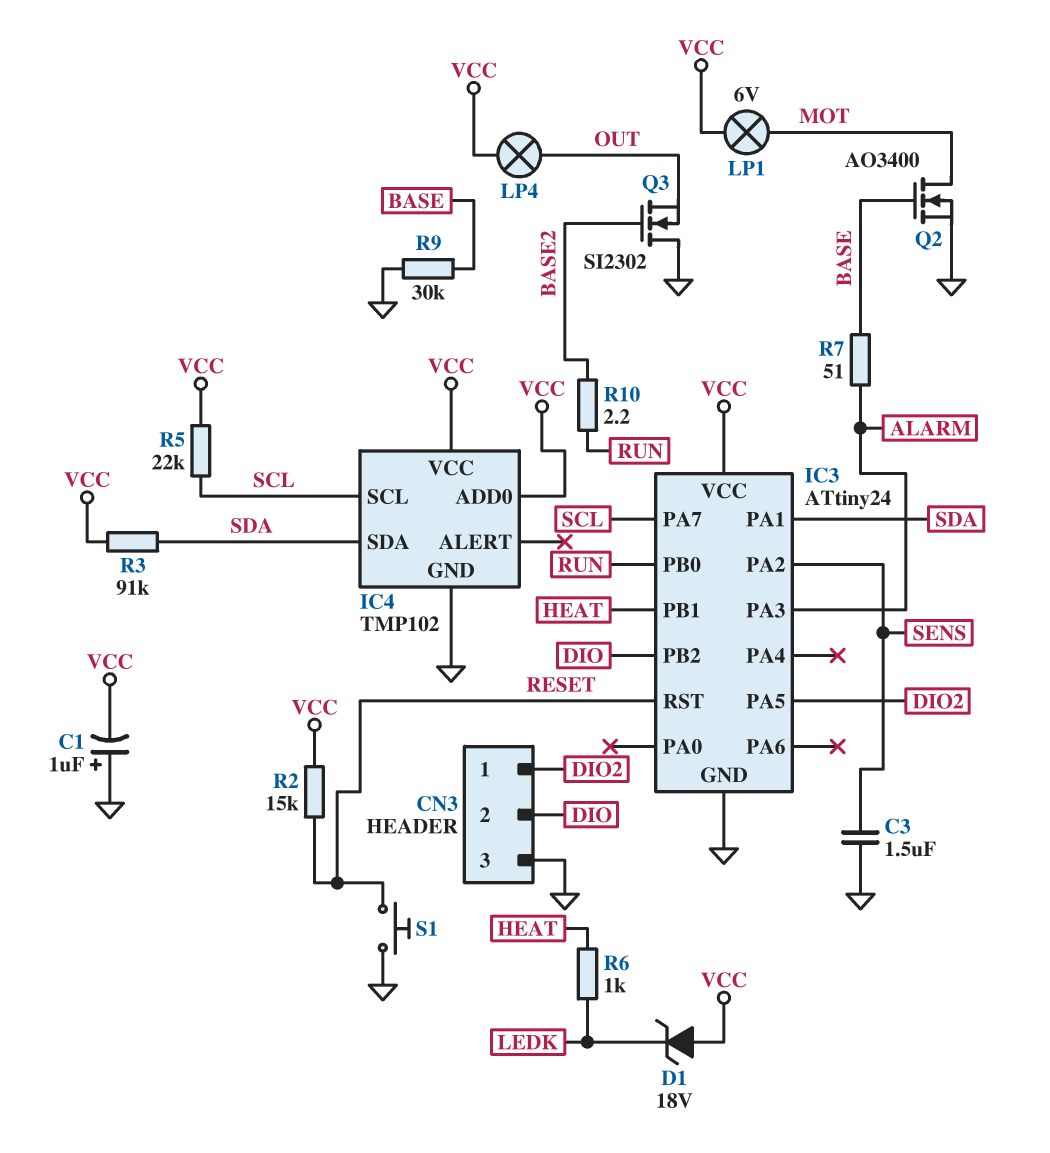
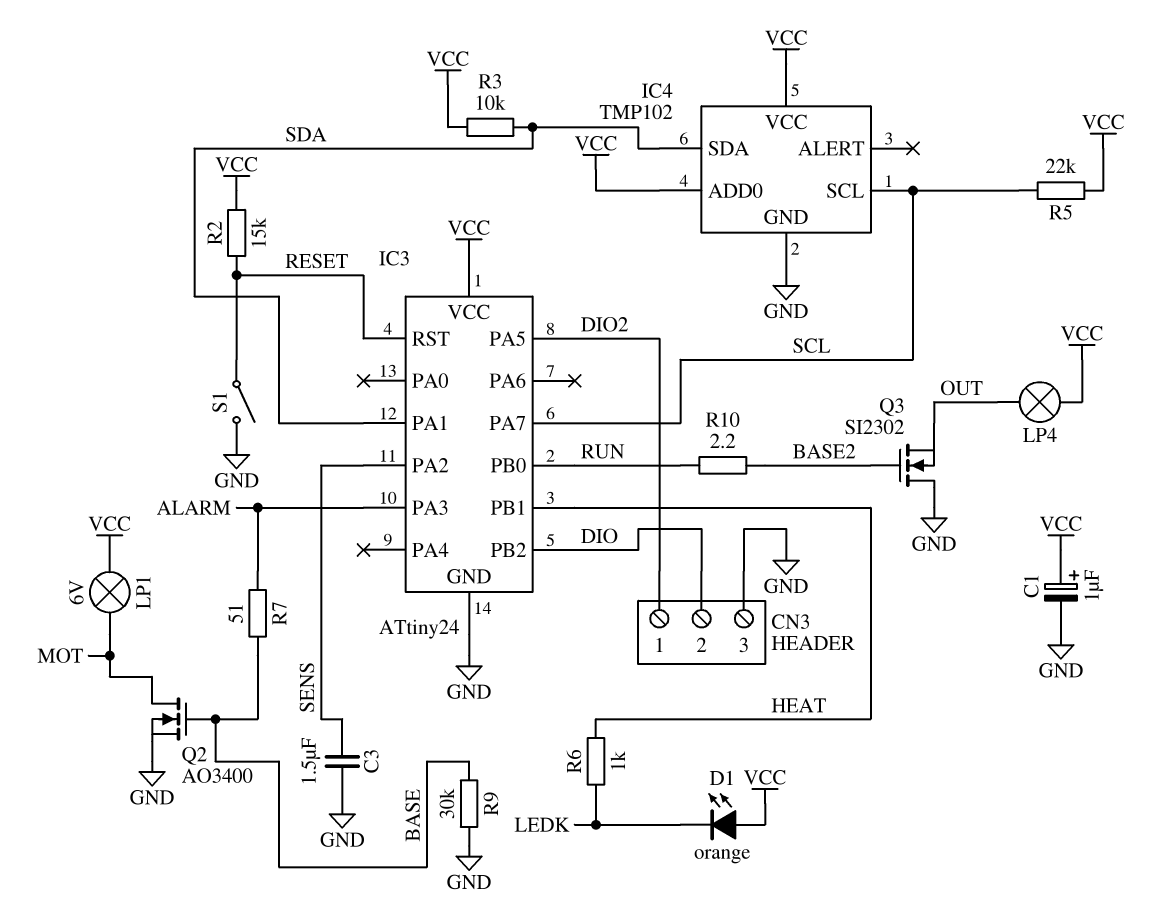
C1: 1uF (plus GND, minus VCC) -> 1uF (plus VCC, minus GND)
D1: zener 18V (A VCC, K LEDK) -> LED orange (A VCC, K LEDK)
R3: 91k (SDA, VCC) -> 10k (SDA, VCC)
S1: button (GND, RESET) -> switch (GND, RESET)

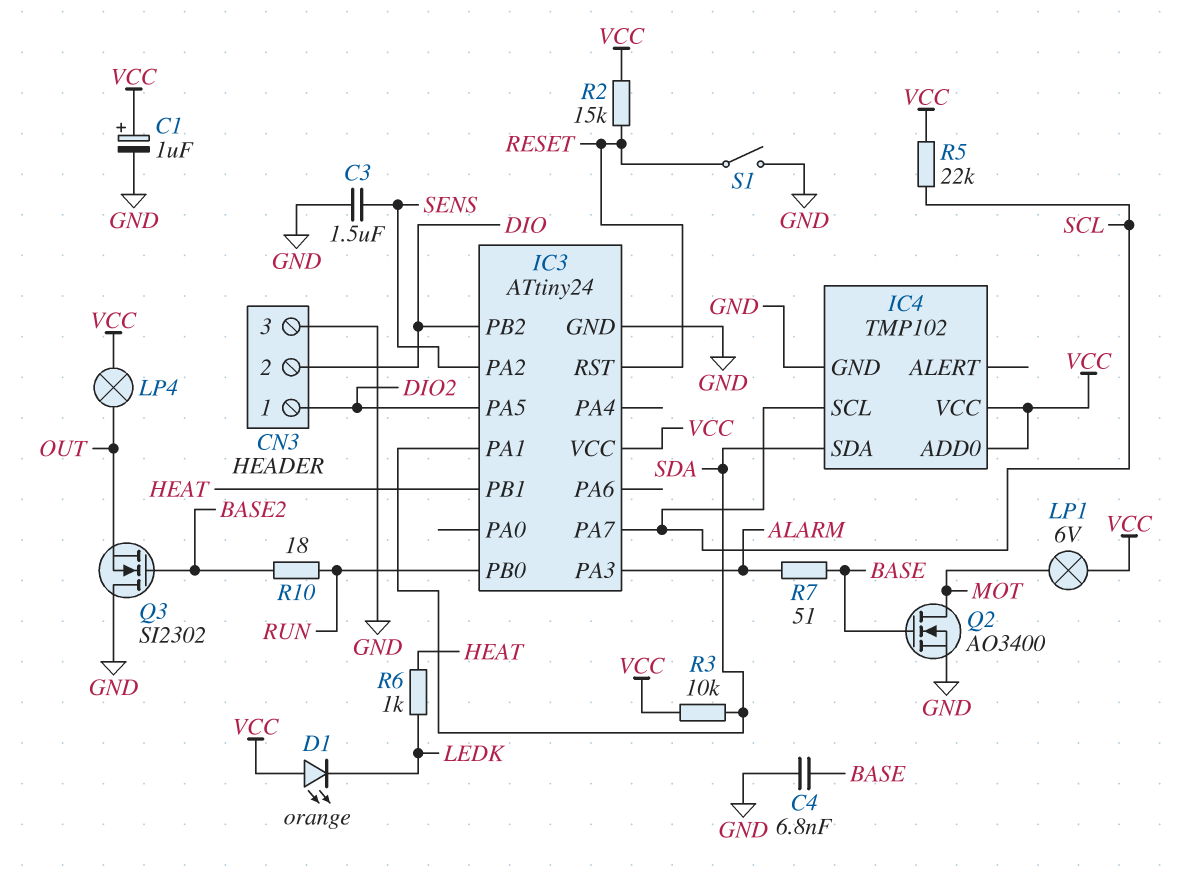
C4: none -> 6.8nF (BASE, GND)
R9: 30k (BASE, GND) -> none
R10: 2.2 (BASE2, RUN) -> 18 (BASE2, RUN)

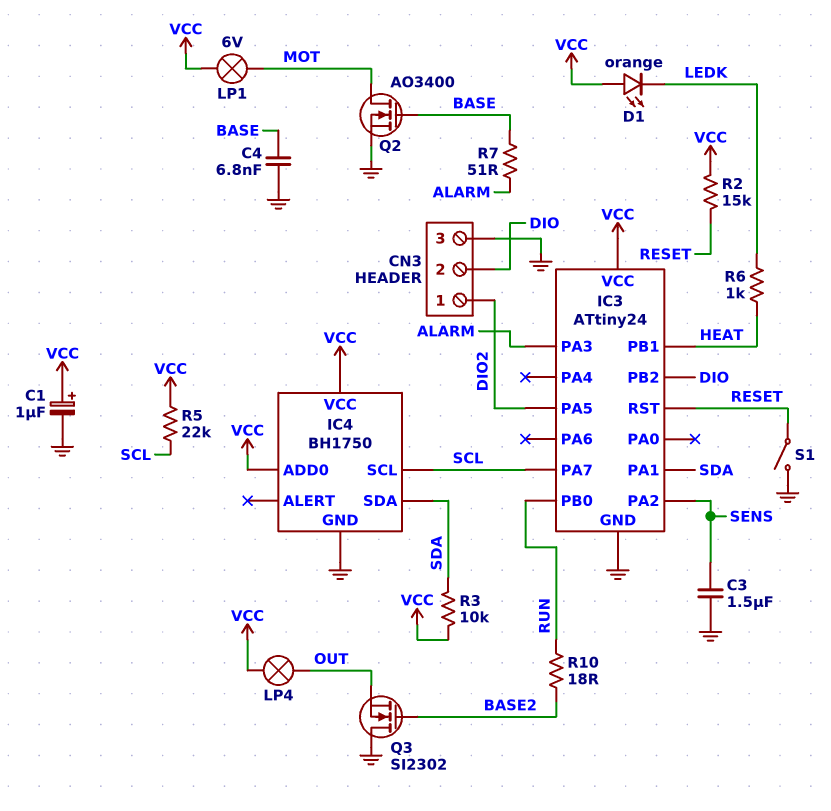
IC4: TMP102 -> BH1750

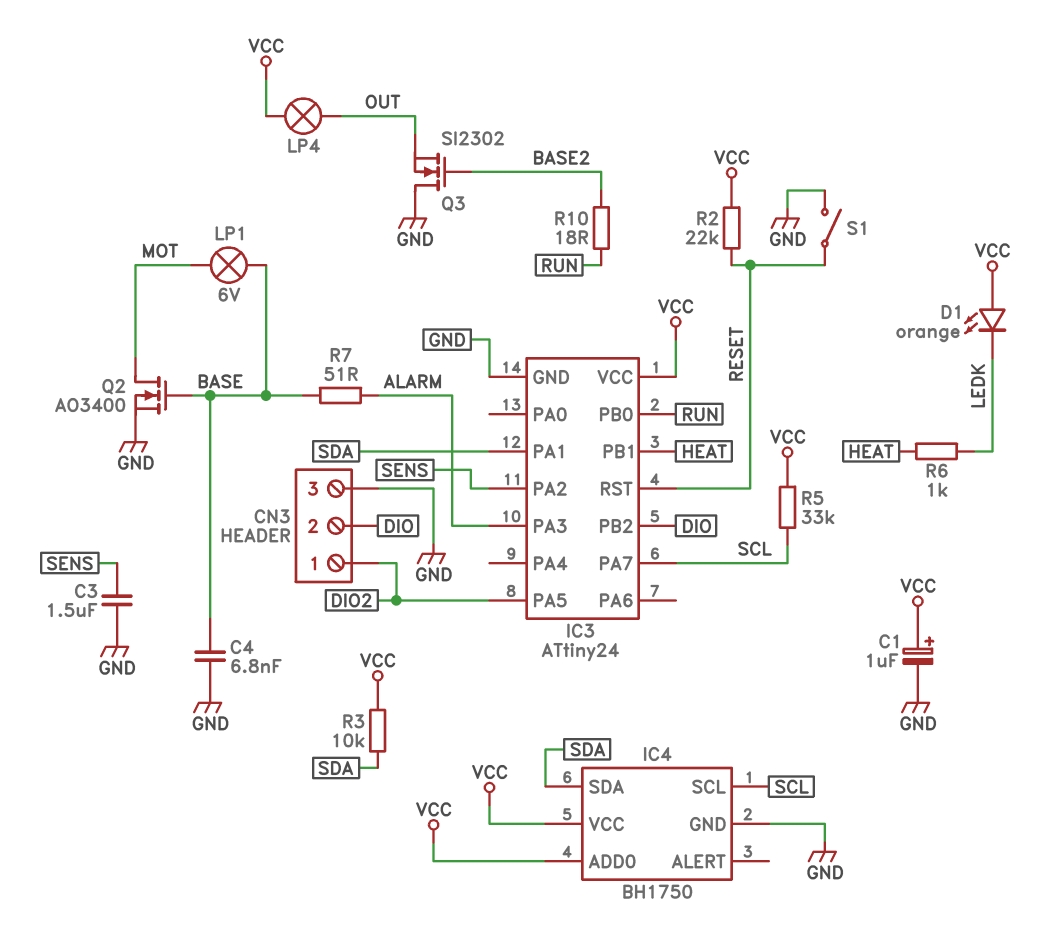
LP1: lamp 6V (MOT, VCC) -> lamp 6V (BASE, MOT)
R2: 15k (RESET, VCC) -> 22k (RESET, VCC)
R5: 22k (SCL, VCC) -> 33k (SCL, VCC)

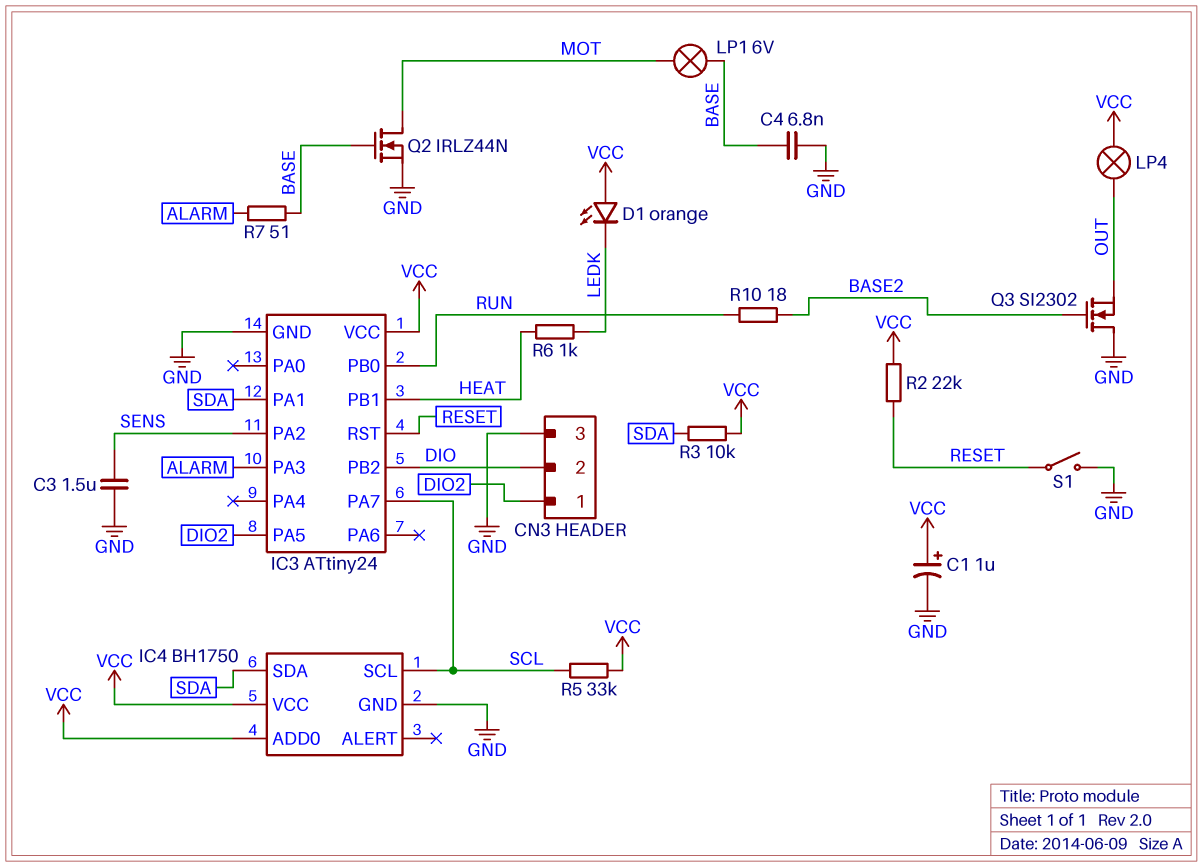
Q2: NMOS AO3400 (G BASE, D MOT, S GND) -> NMOS IRLZ44N (G BASE, D MOT, S GND)

